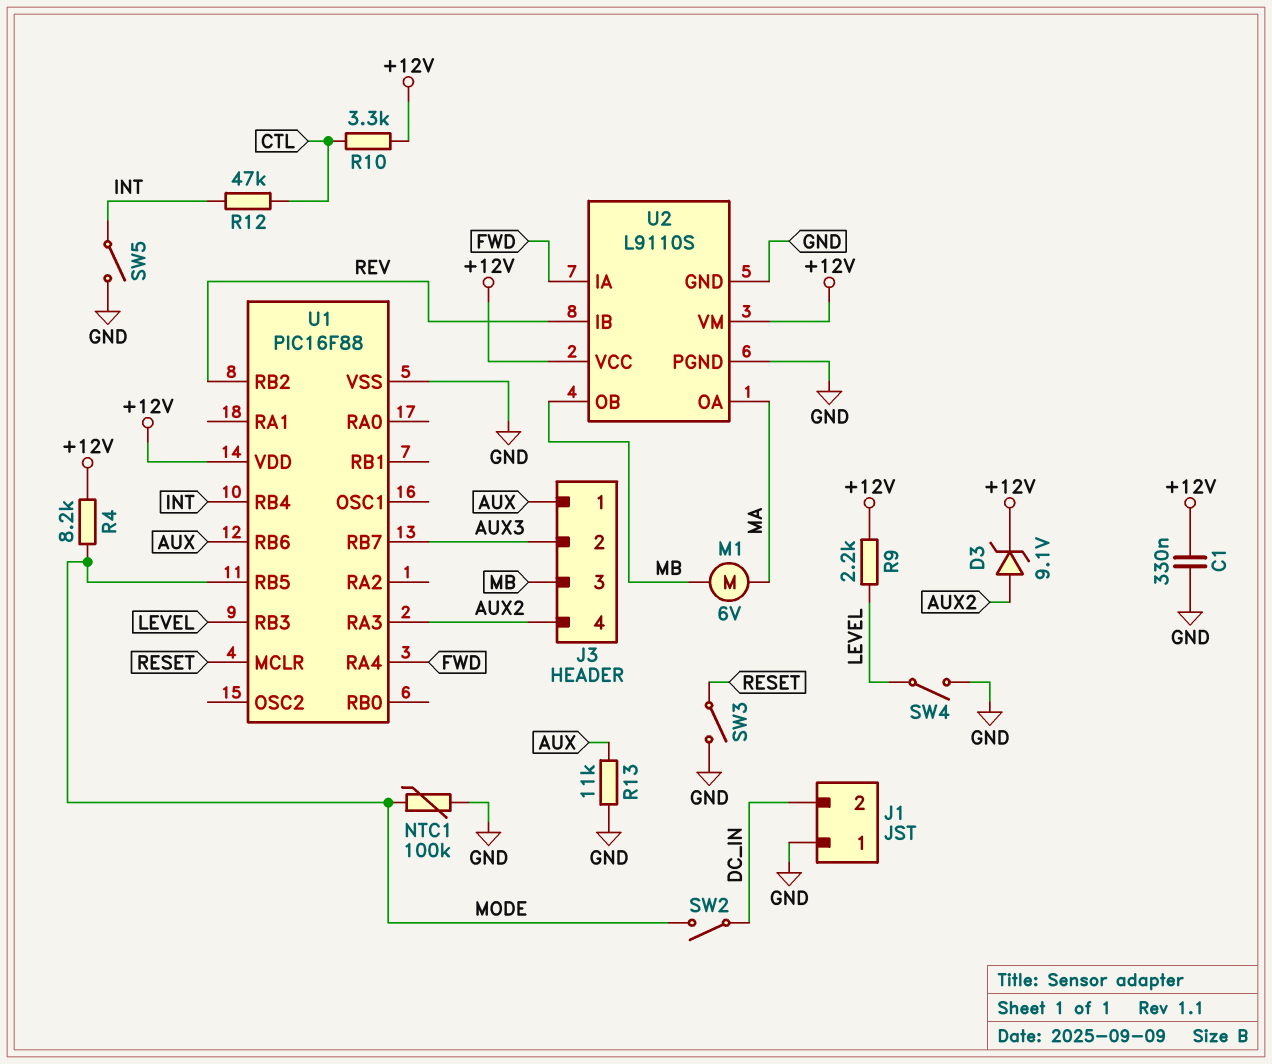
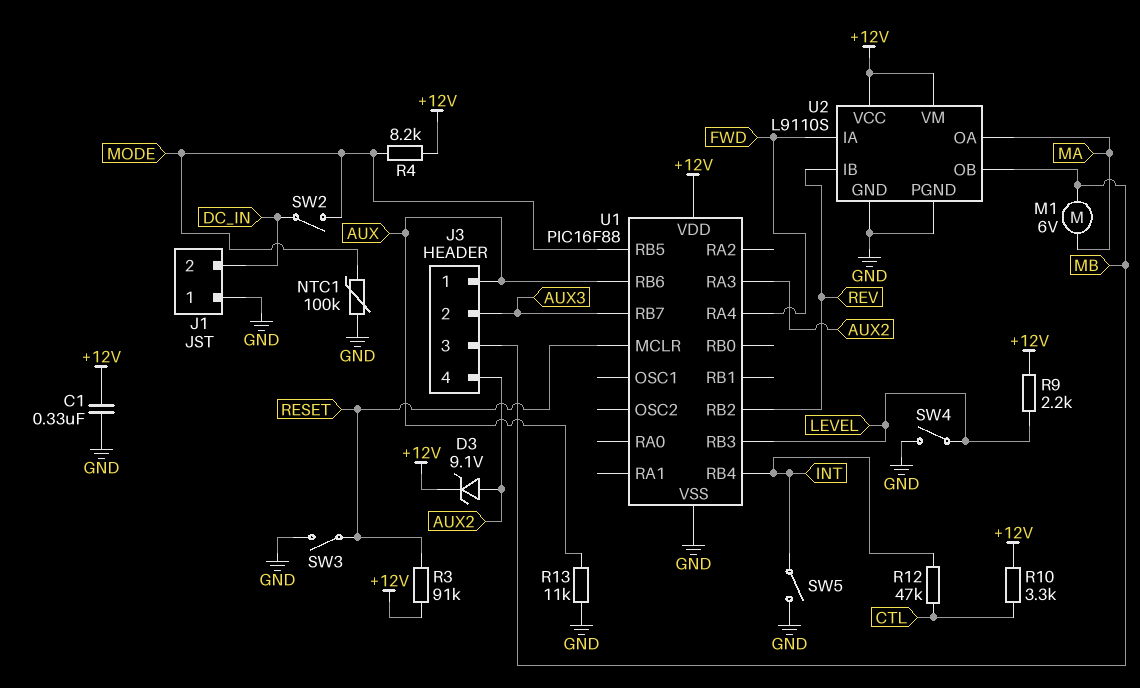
R3: none -> 91k (+12V, RESET)

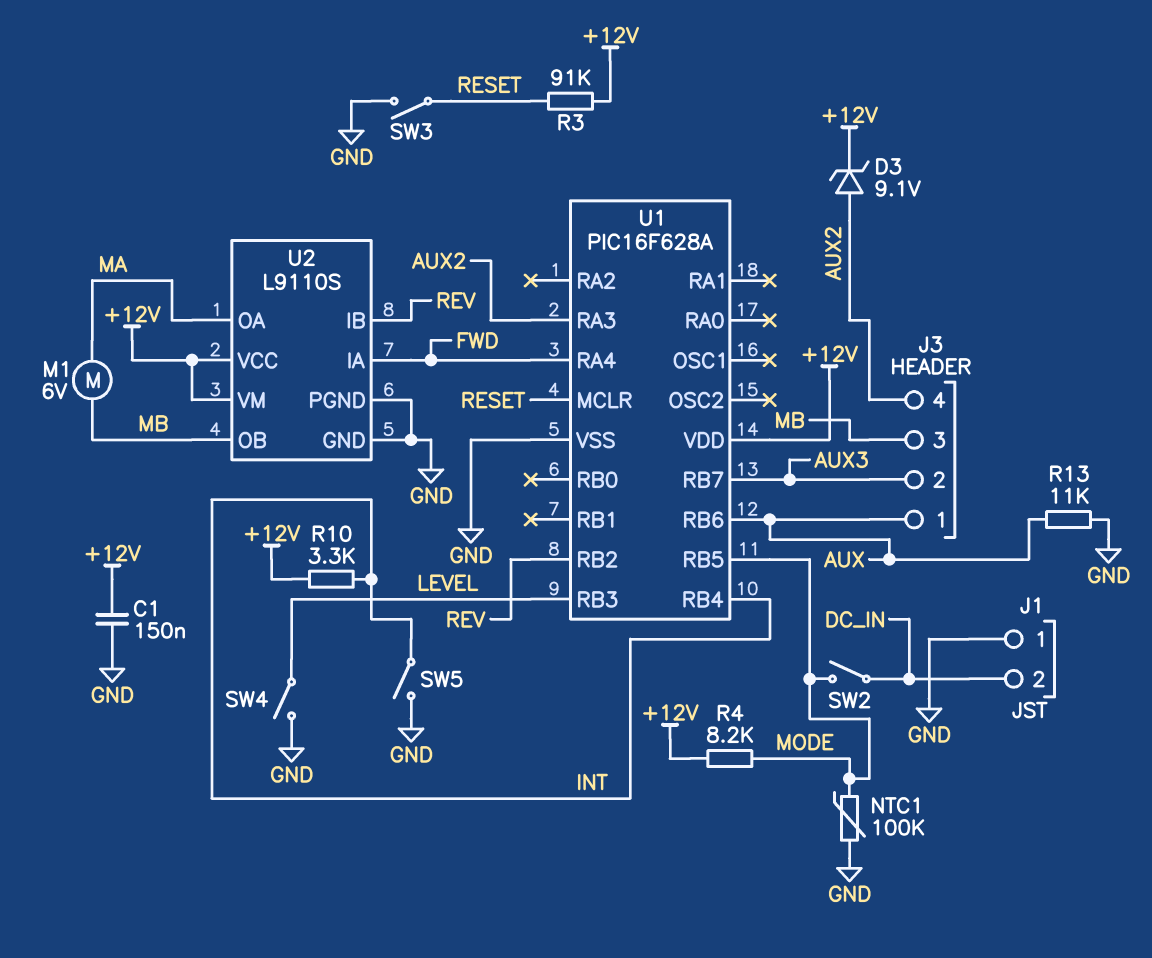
C1: 330nF (+12V, GND) -> 150nF (+12V, GND)
R9: 2.2k (+12V, LEVEL) -> none
R10: 3.3k (+12V, CTL) -> 3.3k (+12V, INT)
R12: 47k (CTL, INT) -> none
U1: PIC16F88 -> PIC16F628A

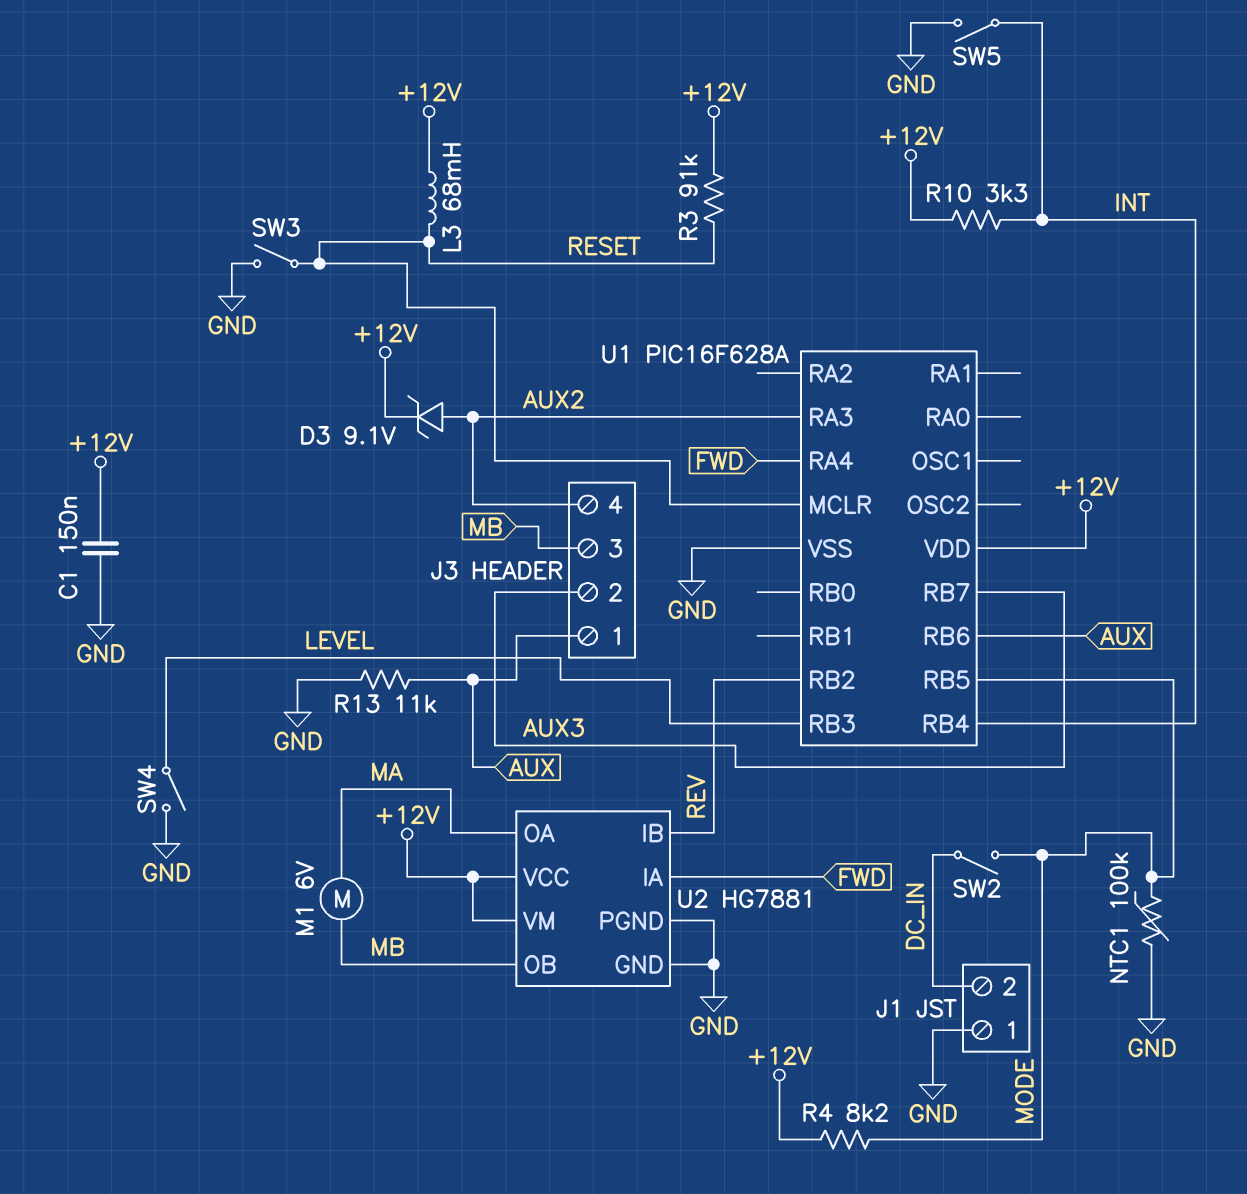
L3: none -> 68mH (+12V, RESET)
U2: L9110S -> HG7881

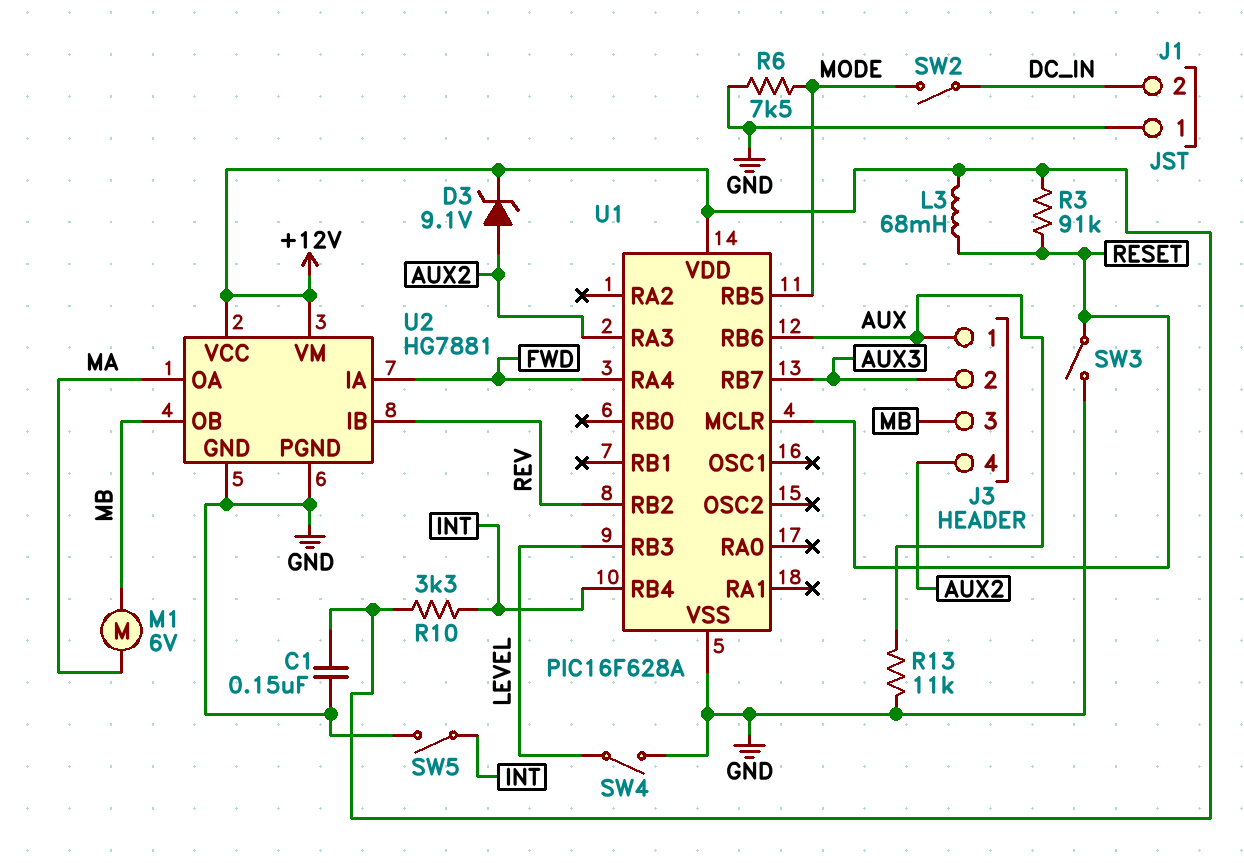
NTC1: 100k (GND, MODE) -> none
R4: 8.2k (+12V, MODE) -> none
R6: none -> 7.5k (GND, MODE)

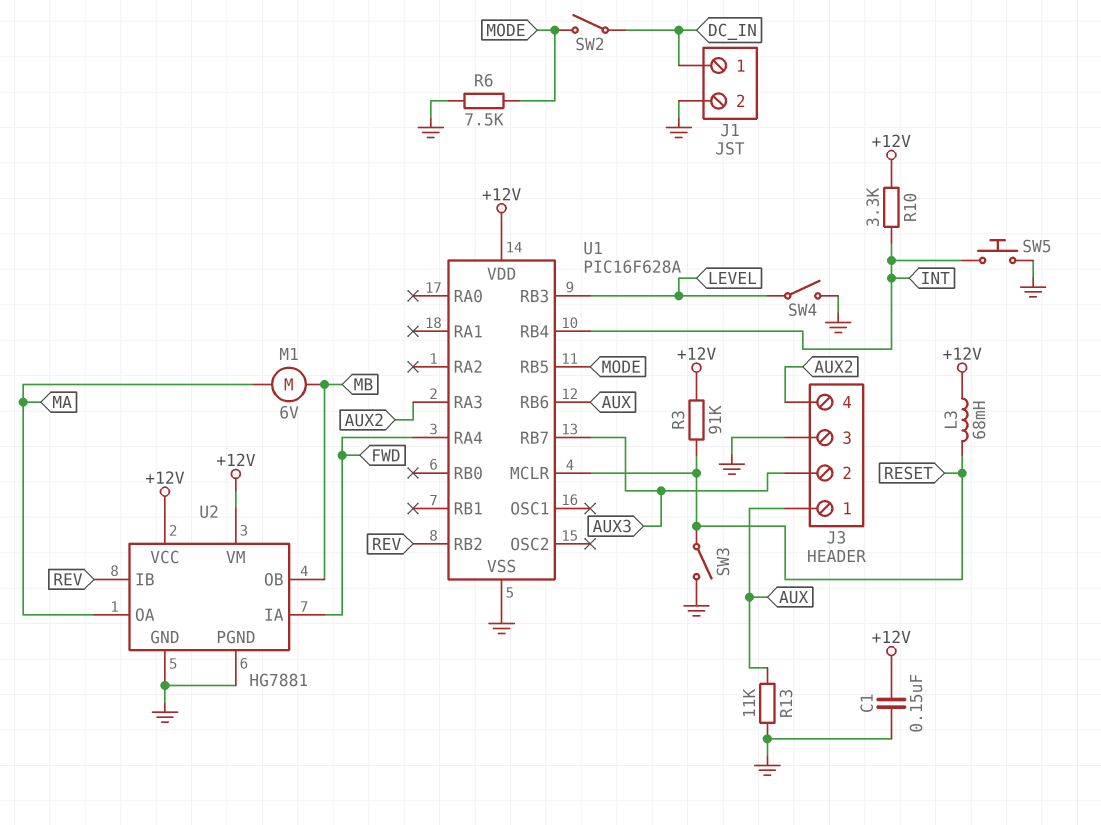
D3: zener 9.1V (A AUX2, K +12V) -> none
J1 pin 1: GND -> DC_IN
J1 pin 2: DC_IN -> GND
J3 pin 3: MB -> GND
SW5: switch (GND, INT) -> button (GND, INT)

